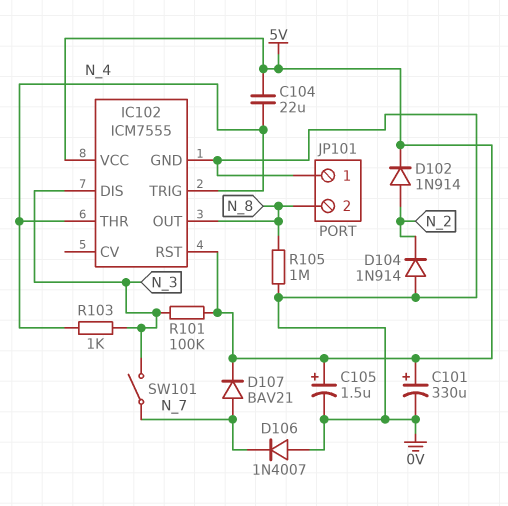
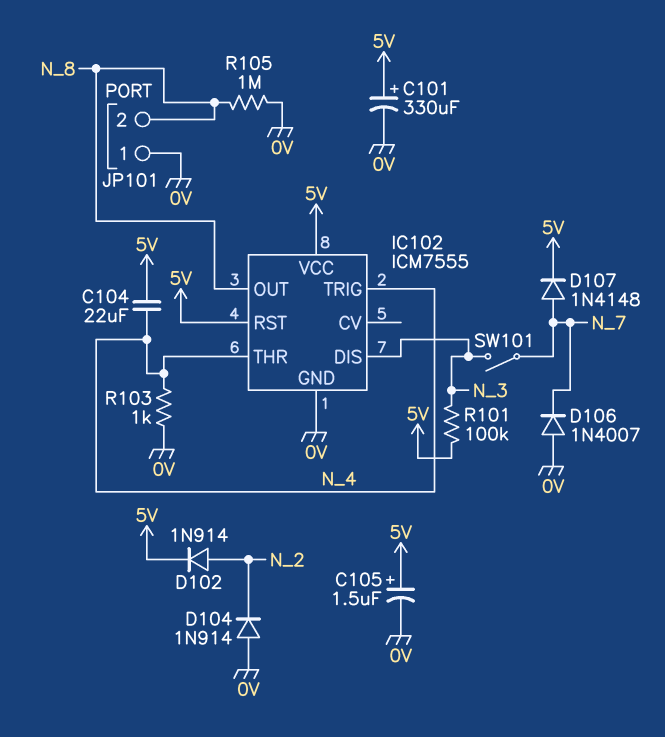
D107: diode BAV21 (A N_7, K 5V) -> diode 1N4148 (A N_7, K 5V)
R103: 1k (N_3, N_4) -> 1k (0V, N_4)

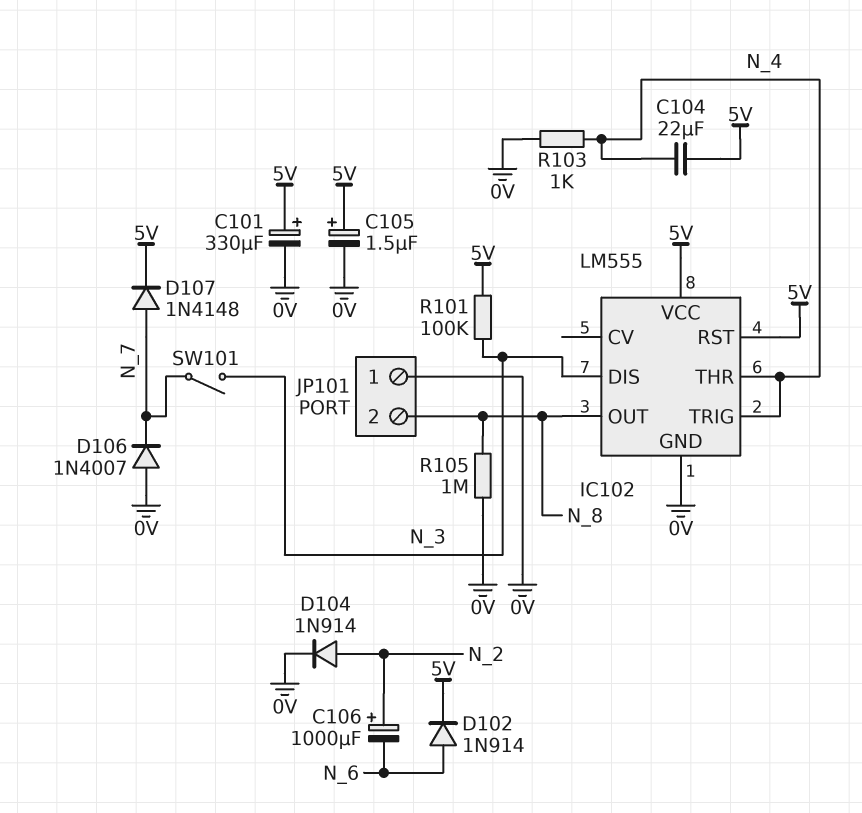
C106: none -> 1000uF (plus N_2, minus N_6)
D102: diode 1N914 (A N_2, K 5V) -> diode 1N914 (A N_6, K 5V)
D104: diode 1N914 (A 0V, K N_2) -> diode 1N914 (A N_2, K 0V)
IC102: ICM7555 -> LM555

